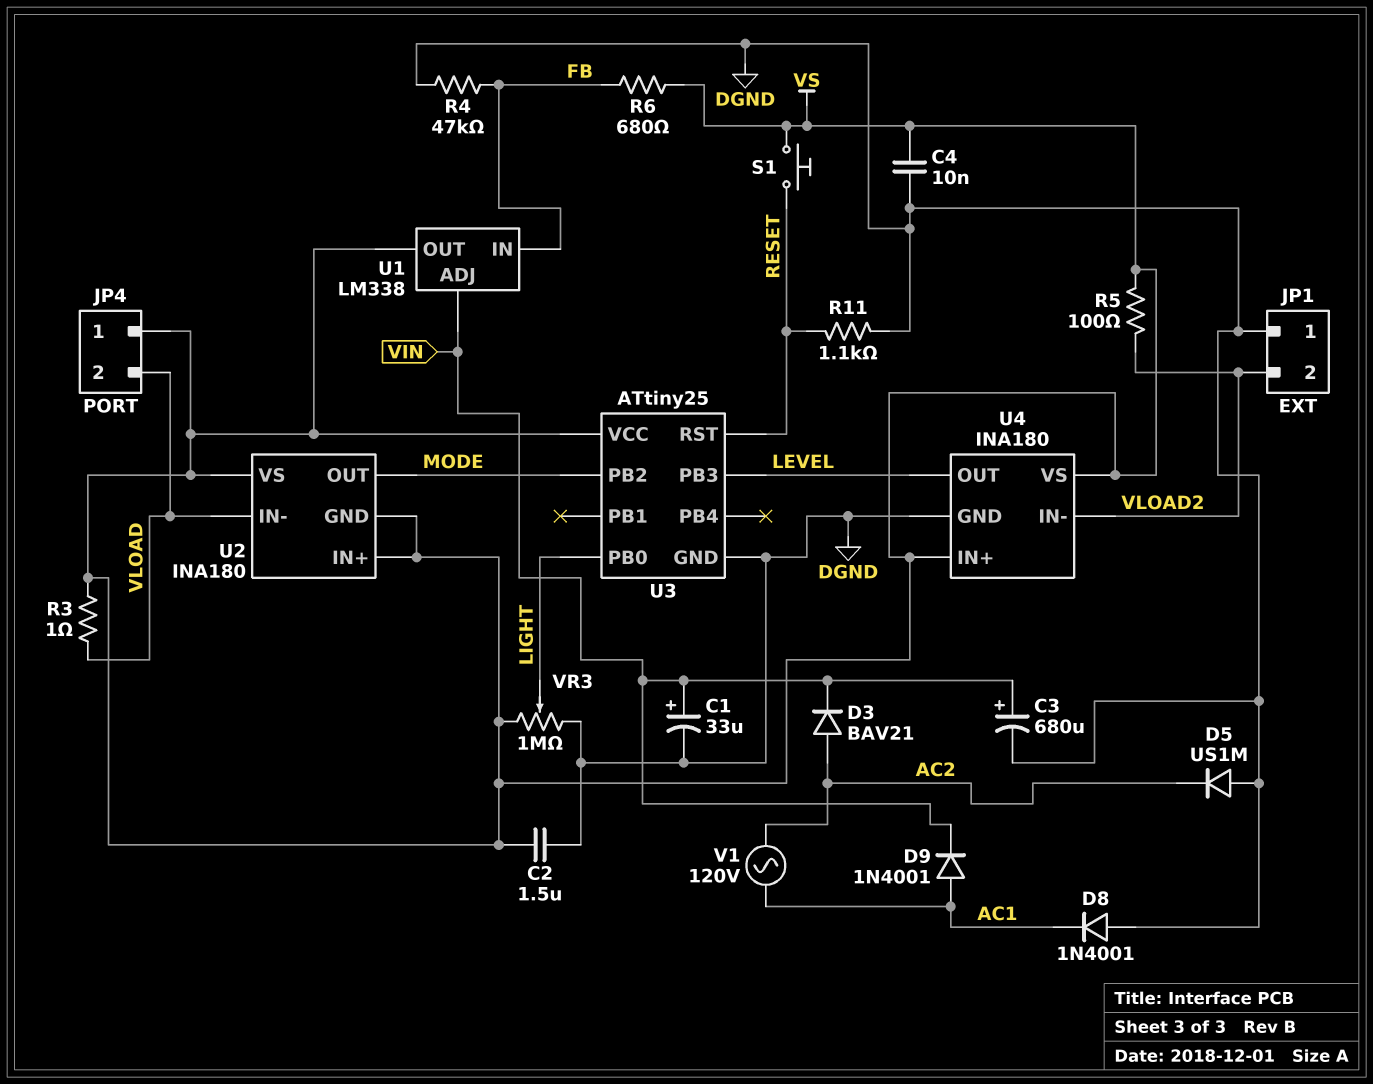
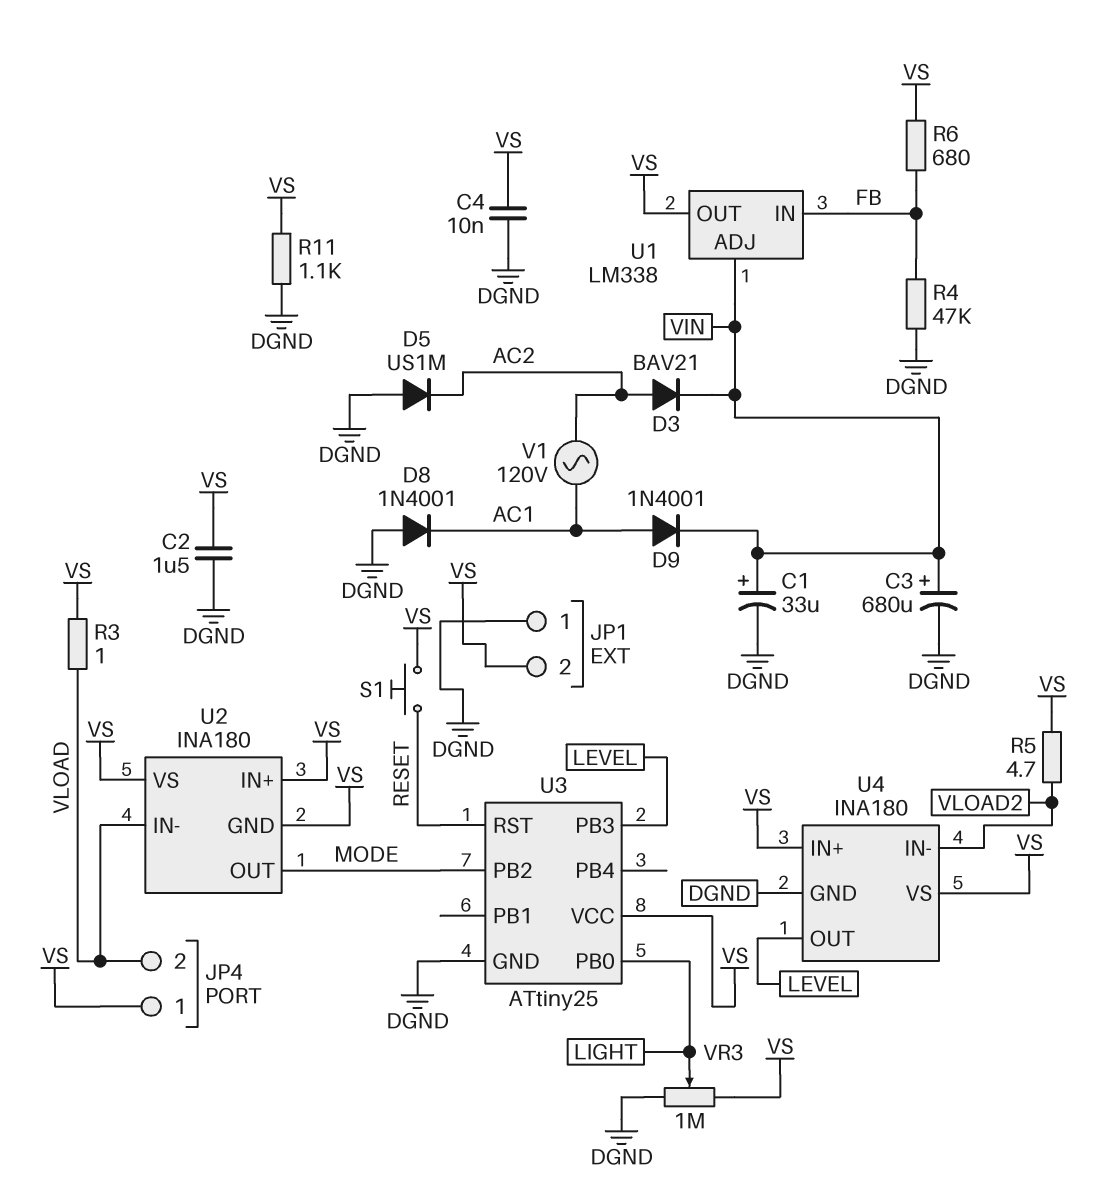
JP1 pin 2: VLOAD2 -> VS
R5: 100 (VLOAD2, VS) -> 4.7 (VLOAD2, VS)
R11: 1.1k (DGND, RESET) -> 1.1k (DGND, VS)

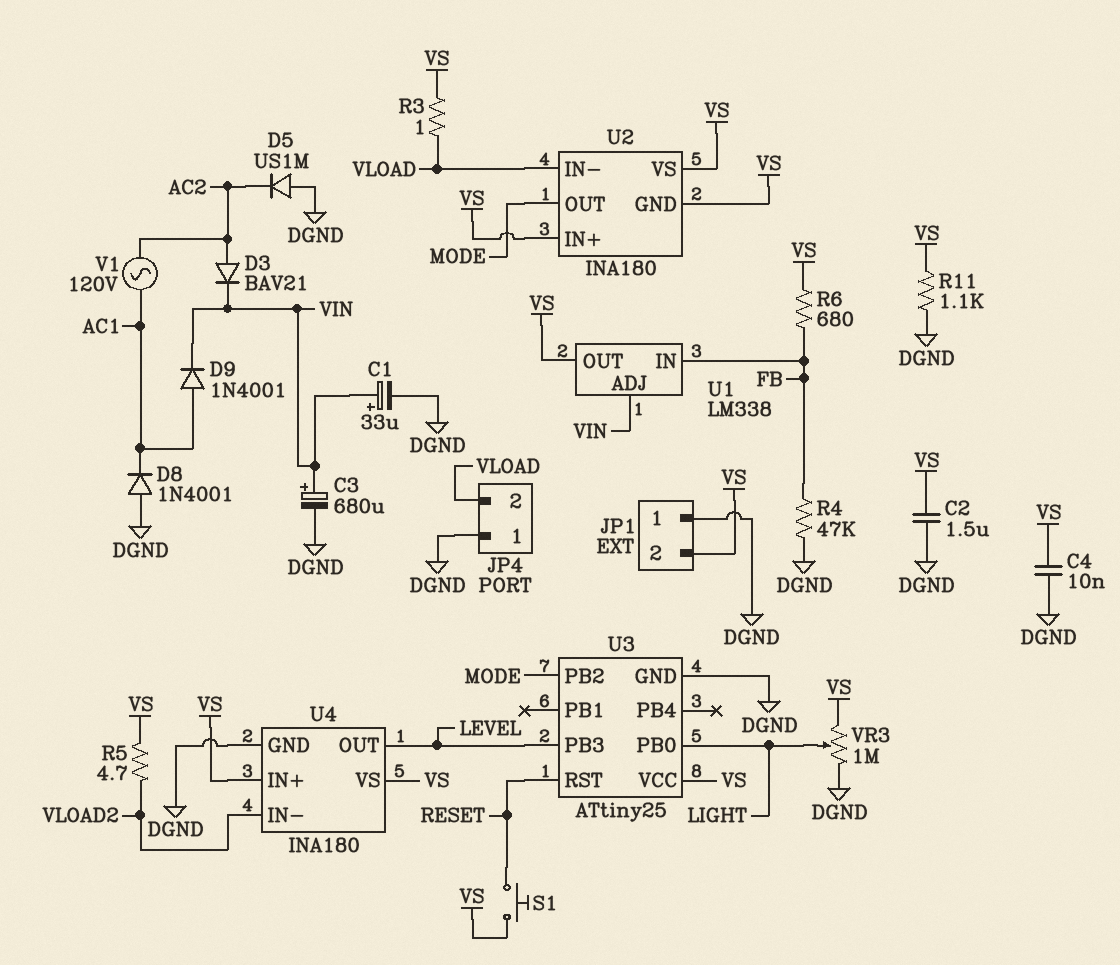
JP4 pin 1: VS -> DGND

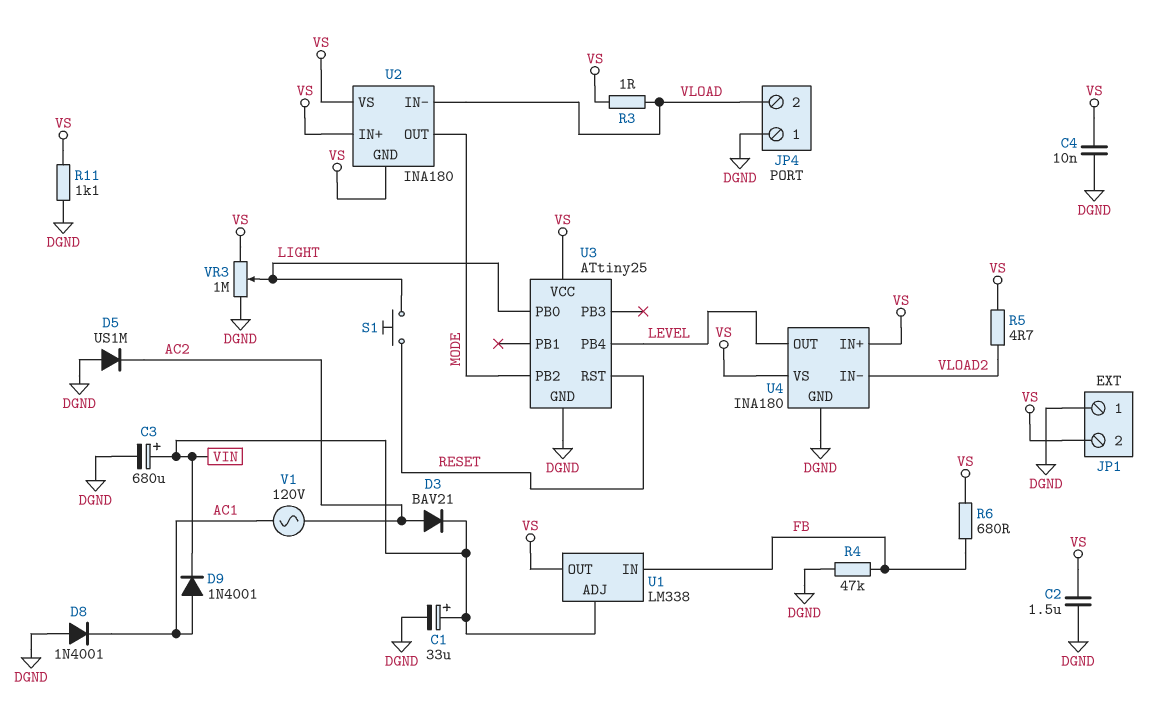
S1: button (RESET, VS) -> button (LIGHT, RESET)
U3 pin PB3: LEVEL -> none
U3 pin PB4: none -> LEVEL

